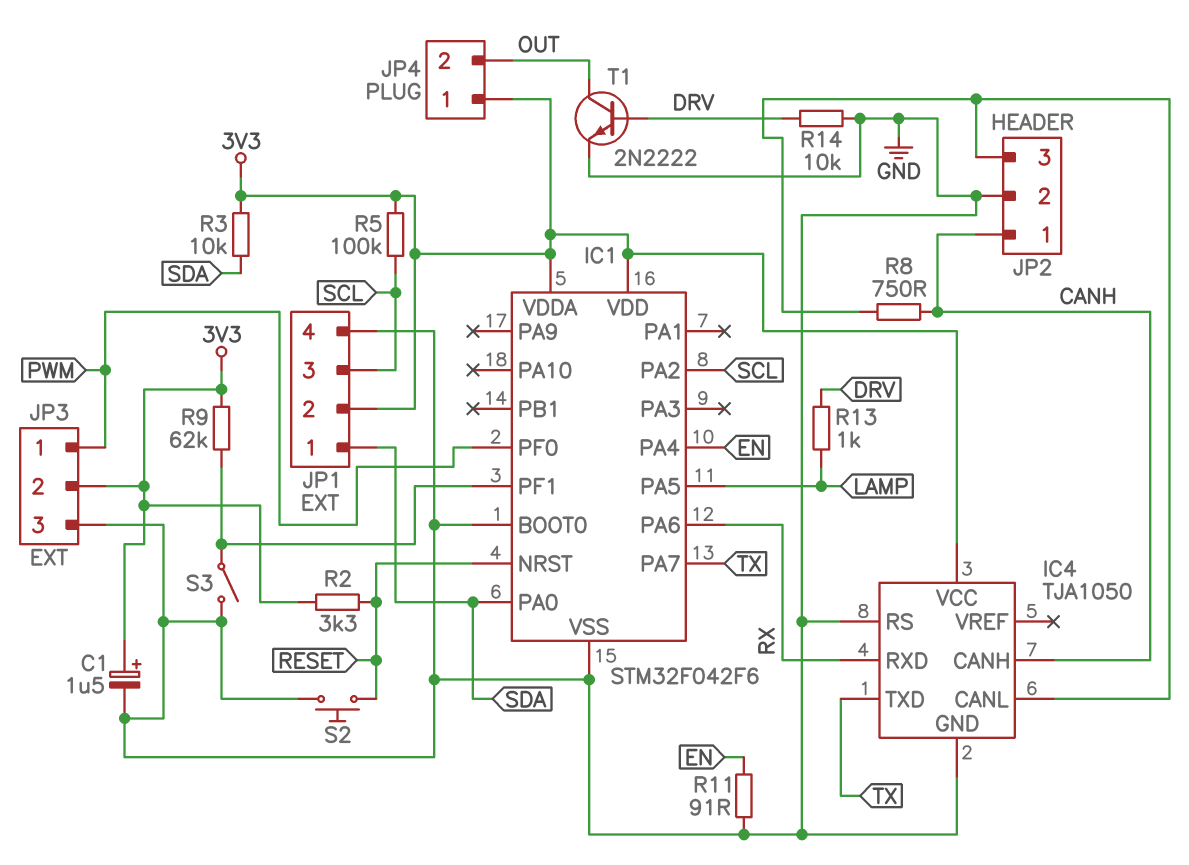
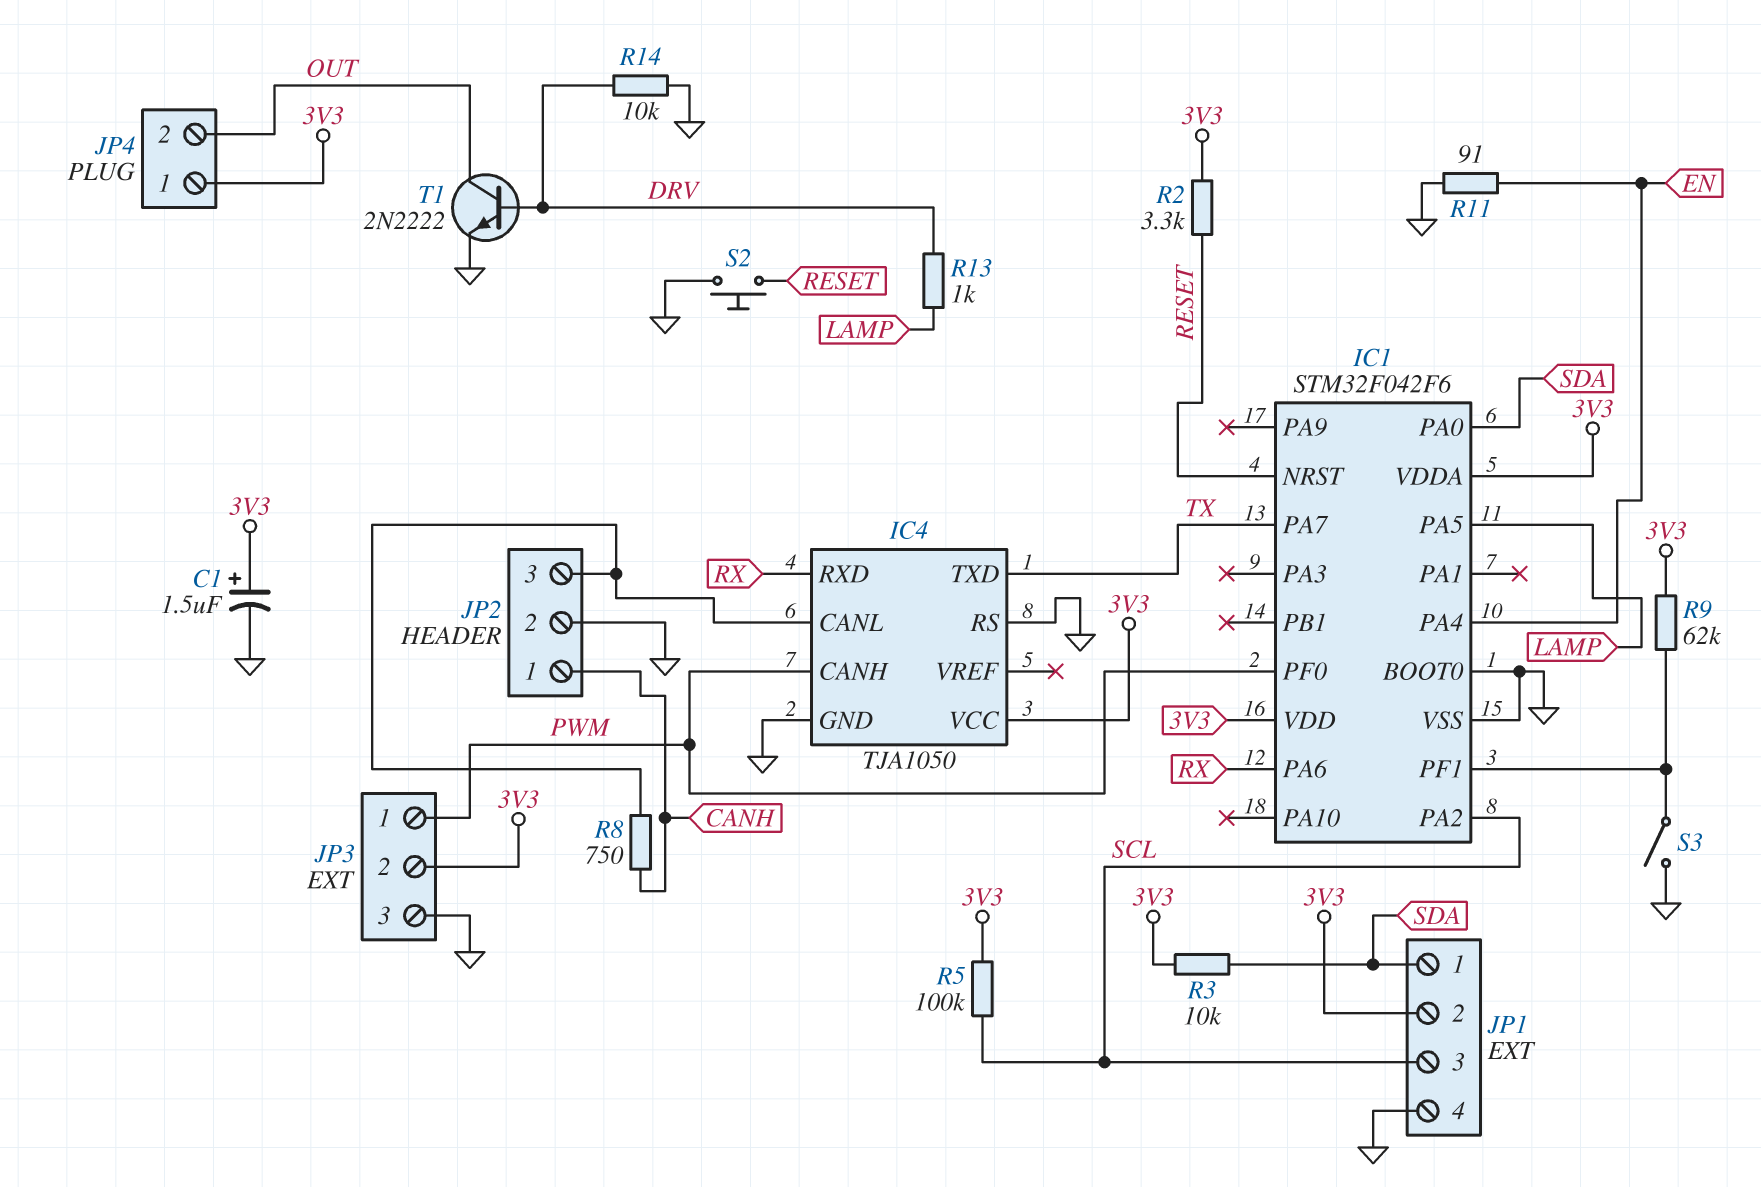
IC4 pin CANH: CANH -> PWM

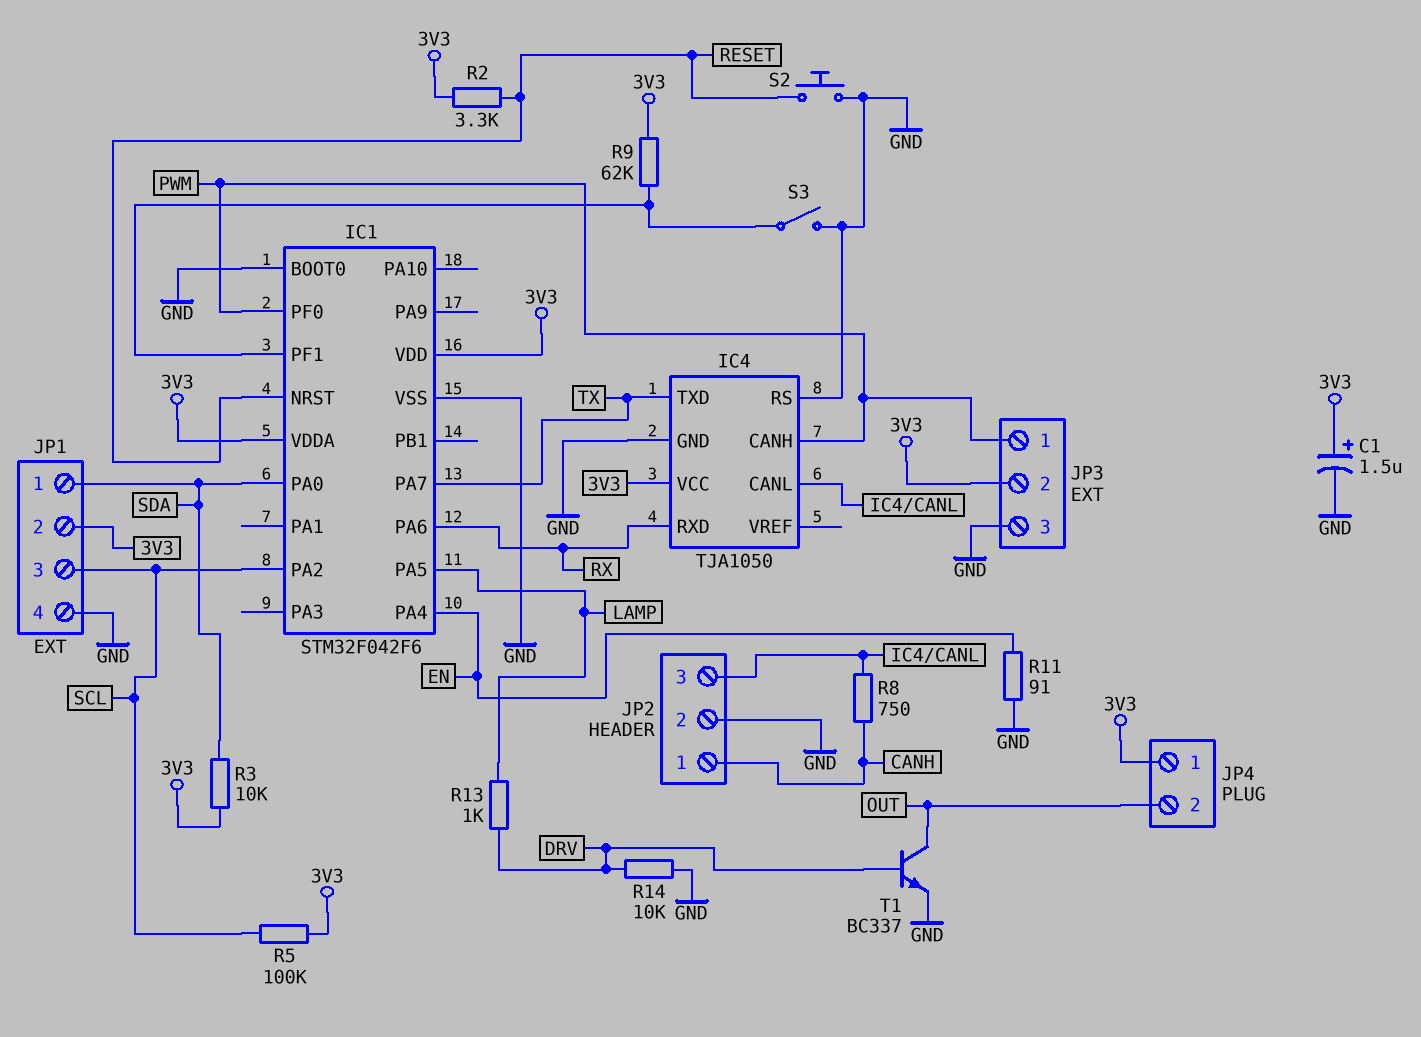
T1: NPN 2N2222 (B DRV, C OUT, E GND) -> NPN BC337 (B DRV, C OUT, E GND)

